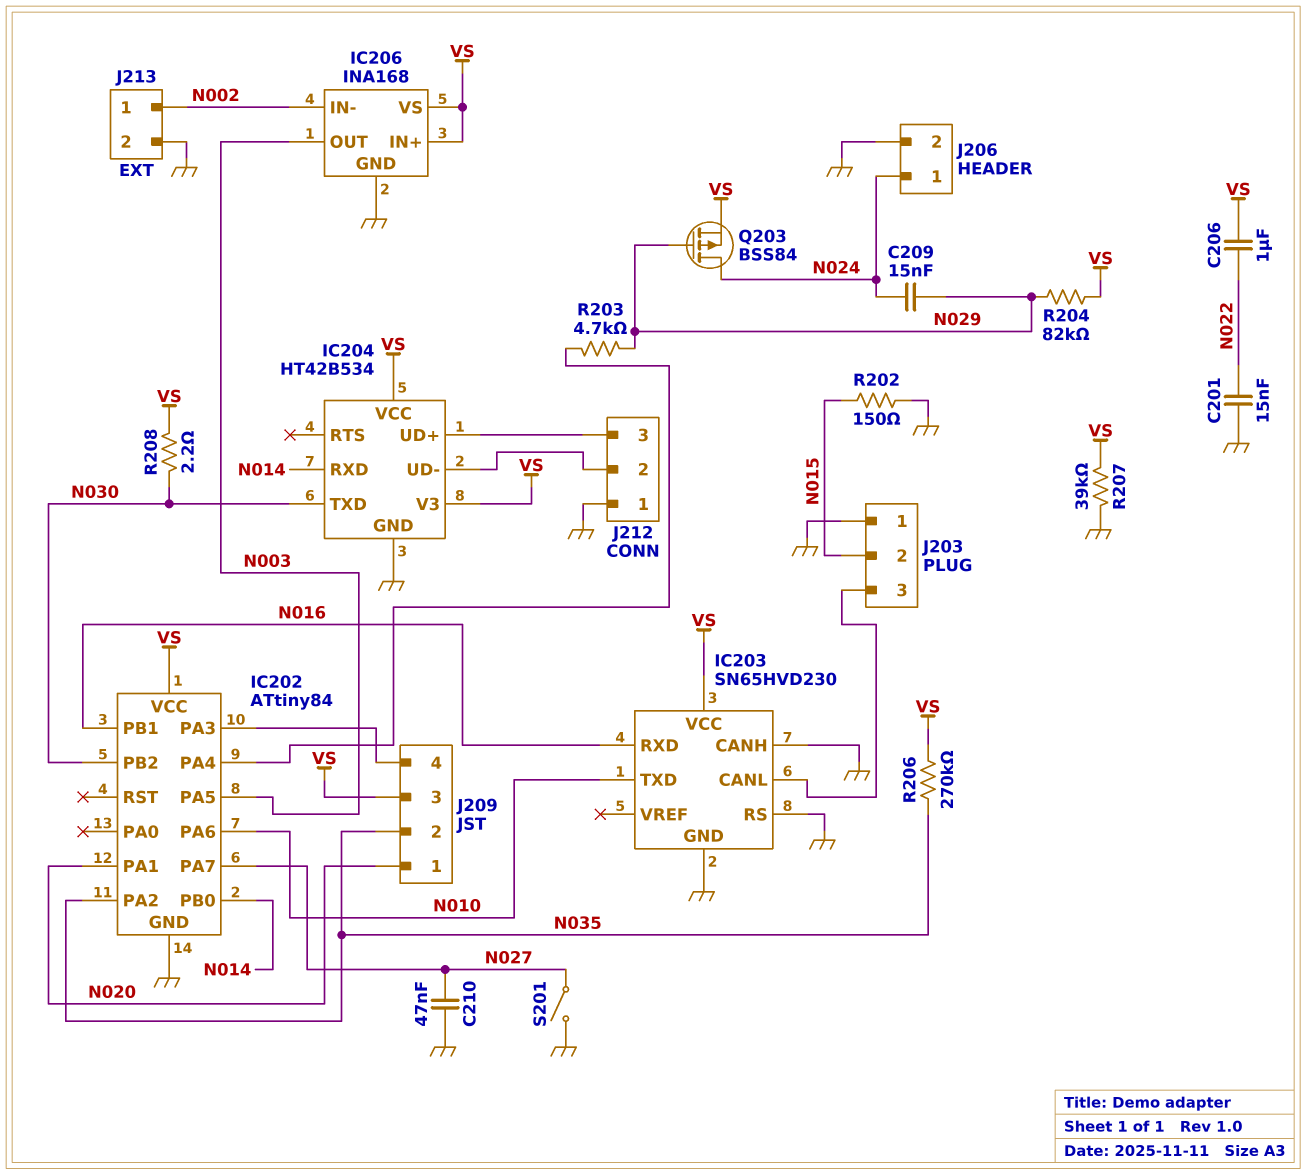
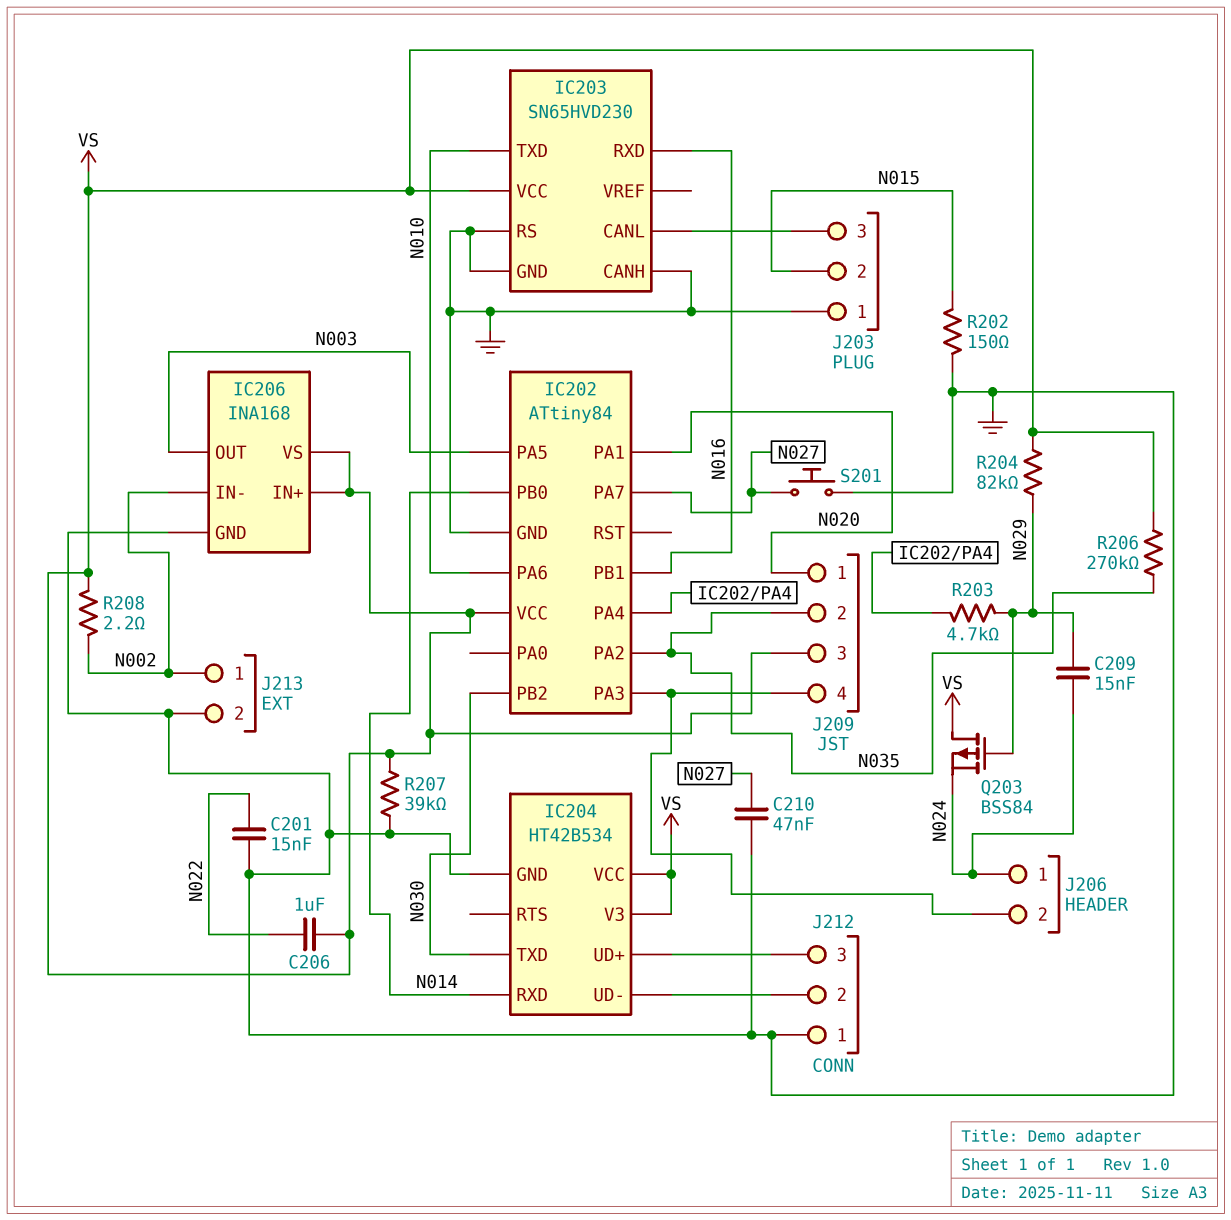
J206 pin 2: GND -> IC202/PA3
Q203: PMOS BSS84 (G N029, D N024, S VS) -> PMOS BSS84 (G N029, D VS, S N024)
R208: 2.2 (N030, VS) -> 2.2 (N002, VS)
S201: switch (GND, N027) -> button (GND, N027)

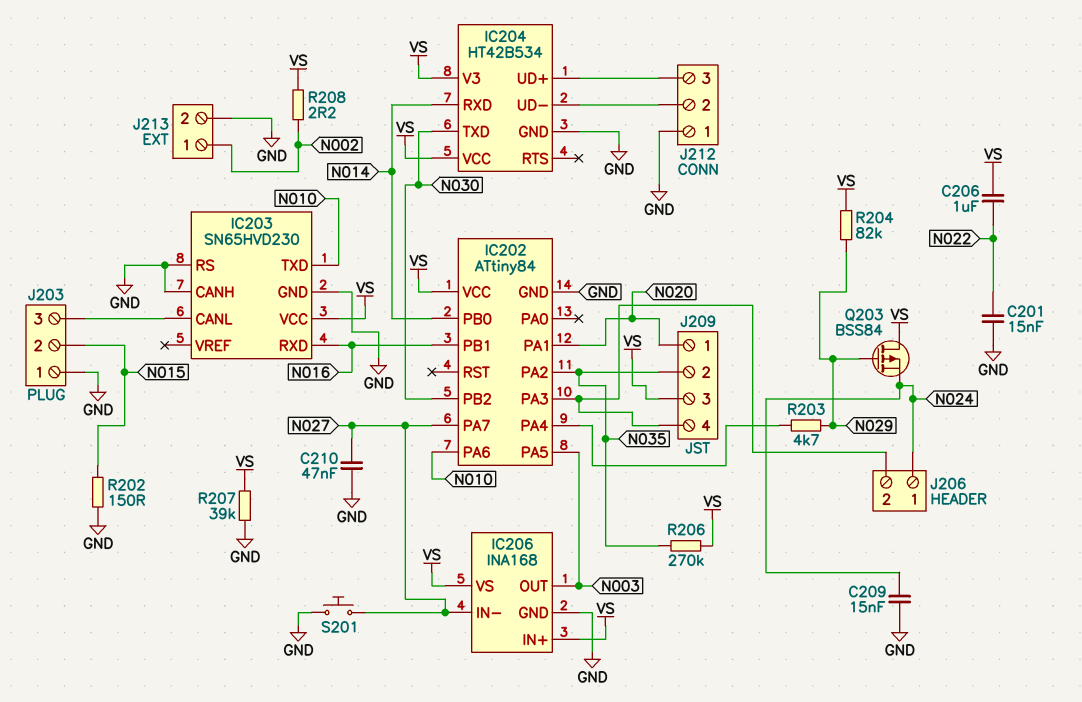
C209: 15nF (N024, N029) -> 15nF (GND, N024)
IC206 pin IN-: N002 -> N027

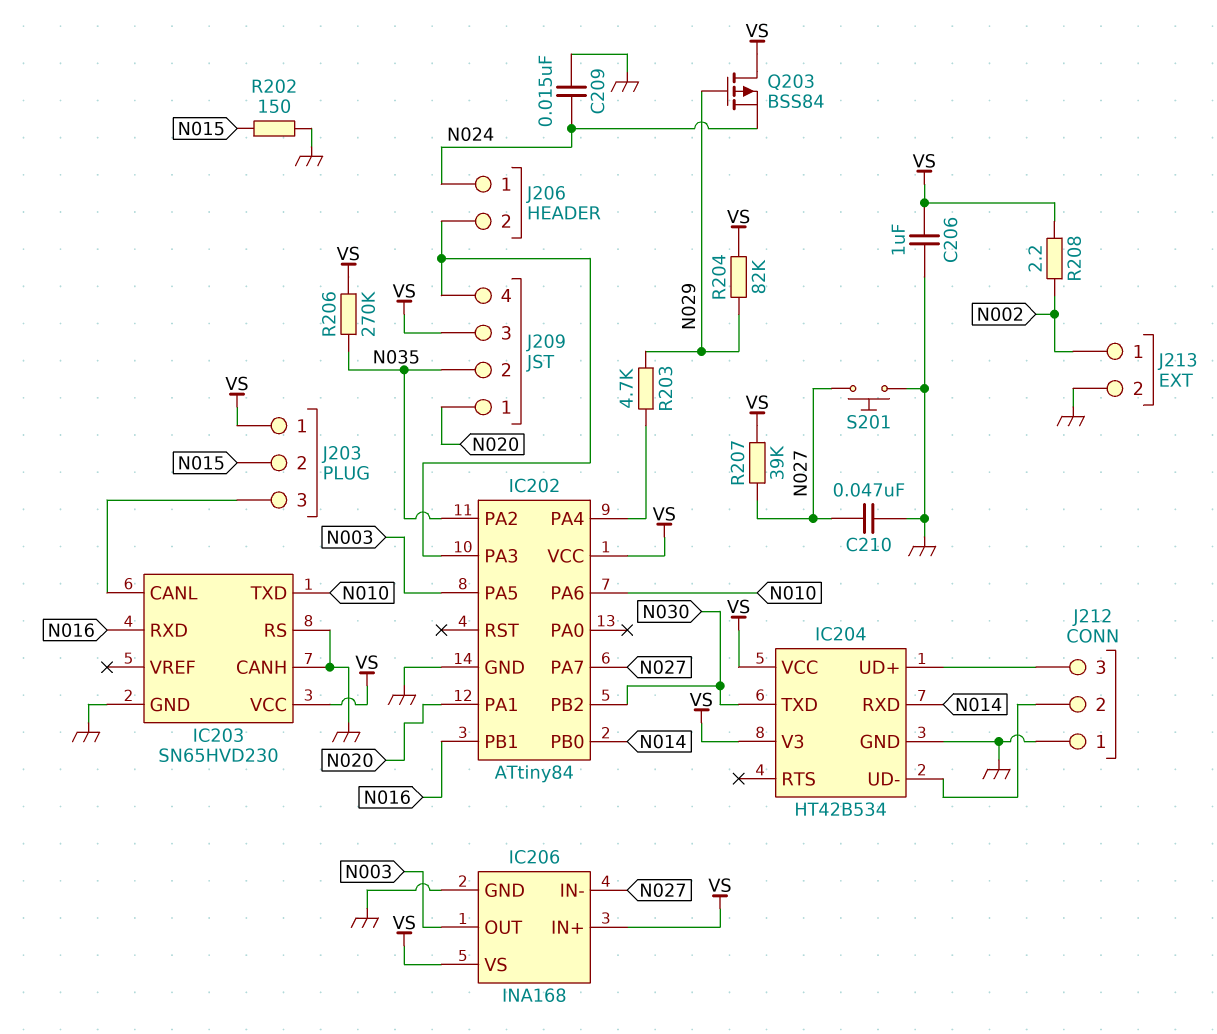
C201: 15nF (GND, N022) -> none
C206: 1uF (N022, VS) -> 1uF (GND, VS)
J203 pin 1: GND -> VS
R207: 39k (GND, VS) -> 39k (N027, VS)

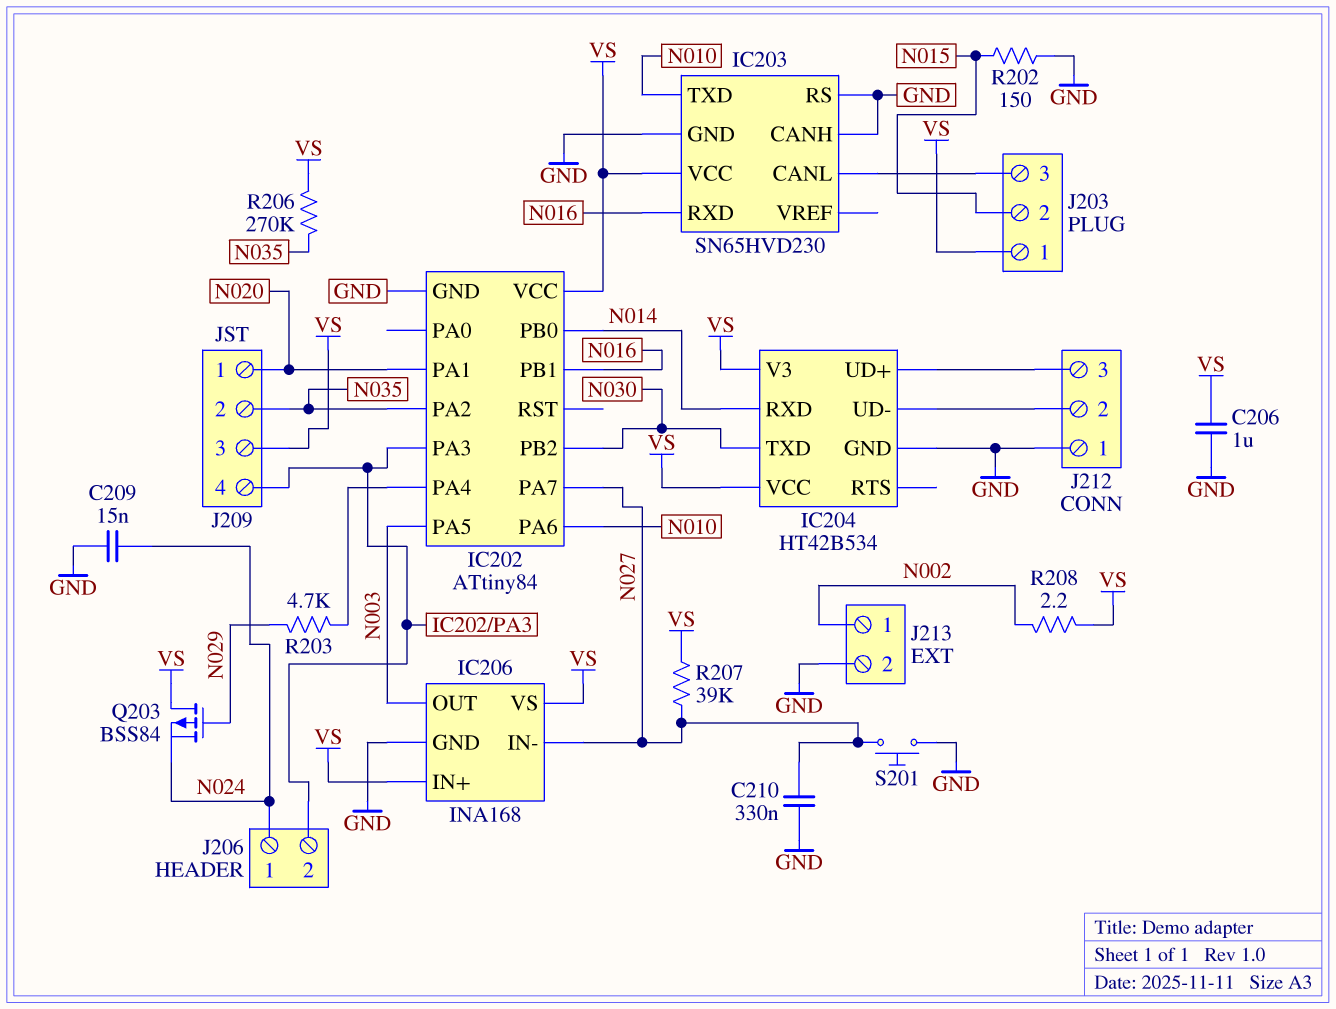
C210: 47nF (GND, N027) -> 330nF (GND, N027)
R204: 82k (N029, VS) -> none

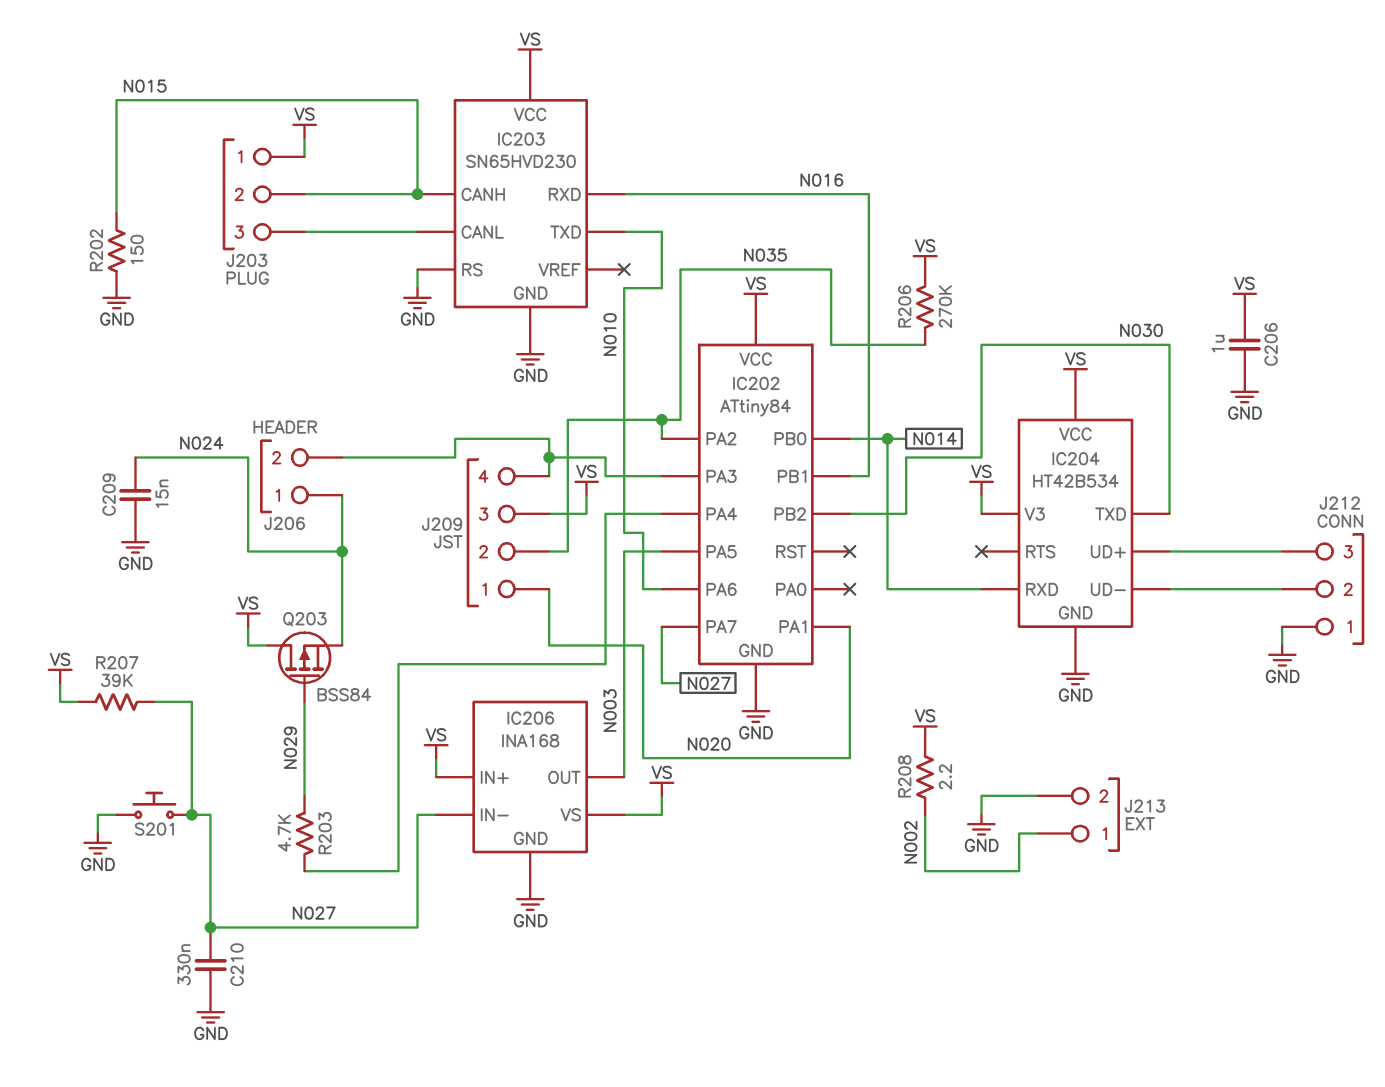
IC203 pin CANH: GND -> N015

